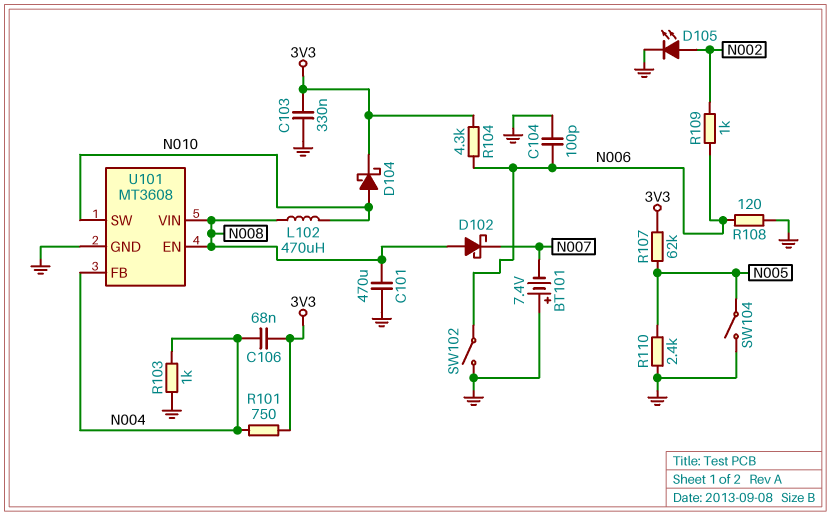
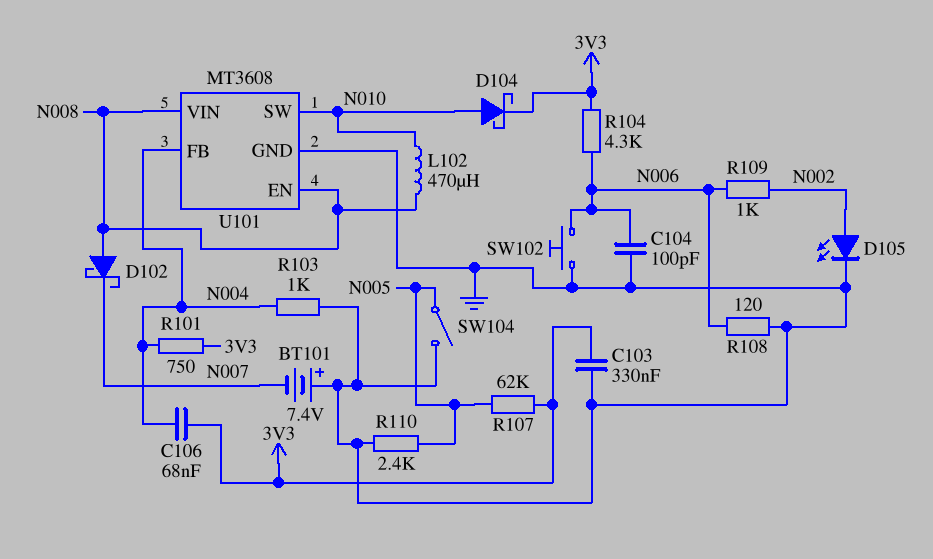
C101: 470uF (GND, N008) -> none
SW102: switch (GND, N006) -> button (GND, N006)

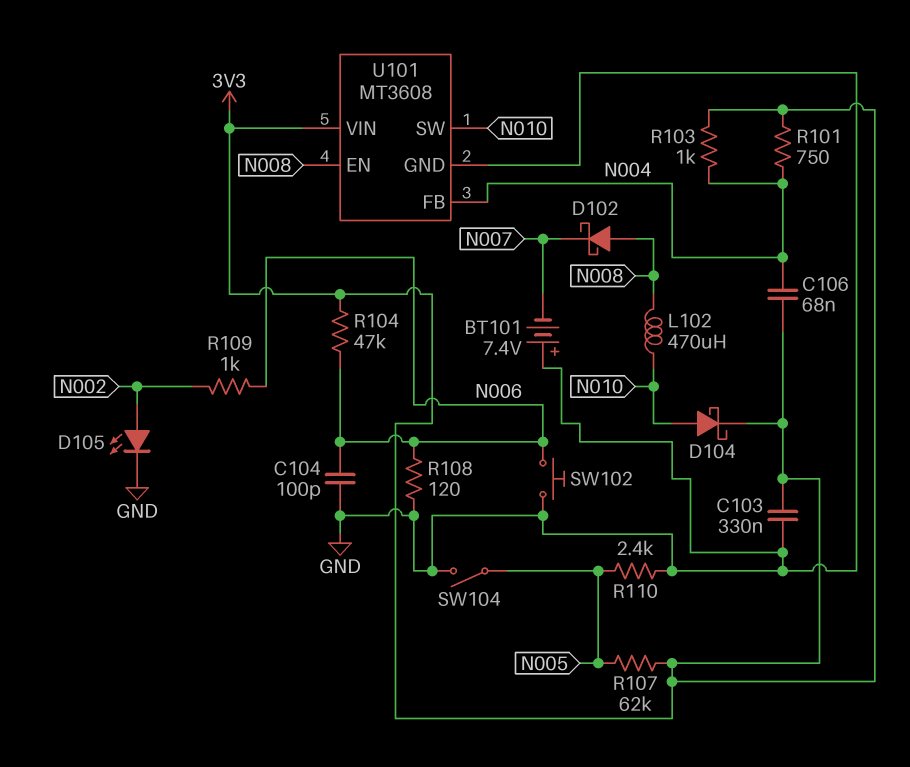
R103: 1k (GND, N004) -> 1k (3V3, N004)
R104: 4.3k (3V3, N006) -> 47k (3V3, N006)
U101 pin VIN: N008 -> 3V3

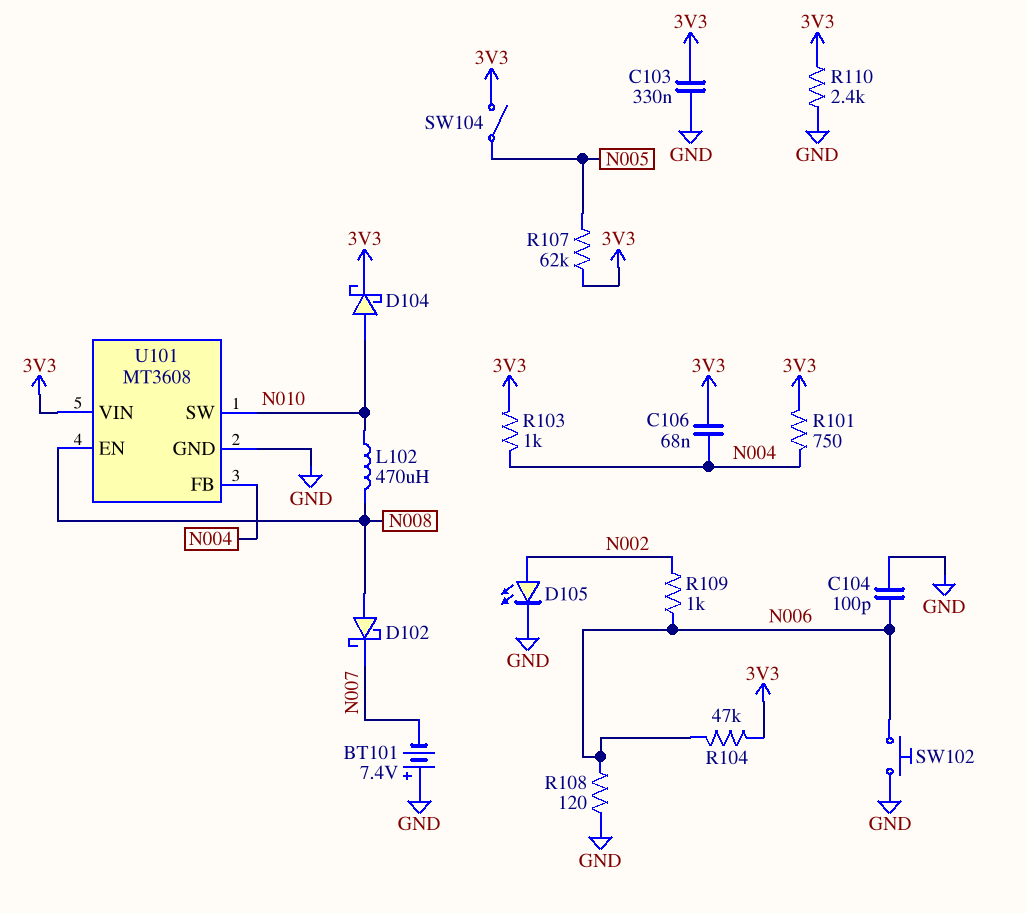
R110: 2.4k (GND, N005) -> 2.4k (3V3, GND)
SW104: switch (GND, N005) -> switch (3V3, N005)

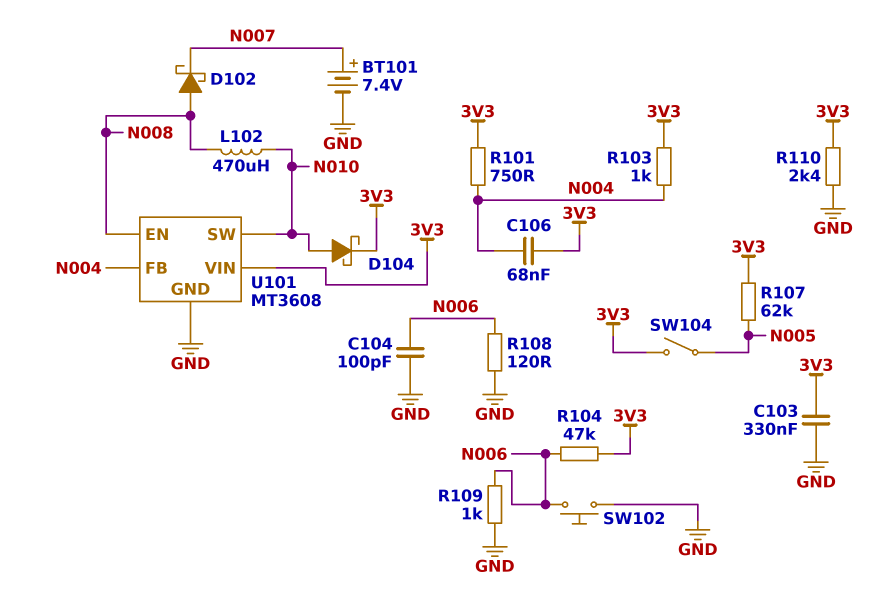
BT101: 7.4V (plus GND, minus N007) -> 7.4V (plus N007, minus GND)
D105: LED (A N002, K GND) -> none
R109: 1k (N002, N006) -> 1k (GND, N006)

